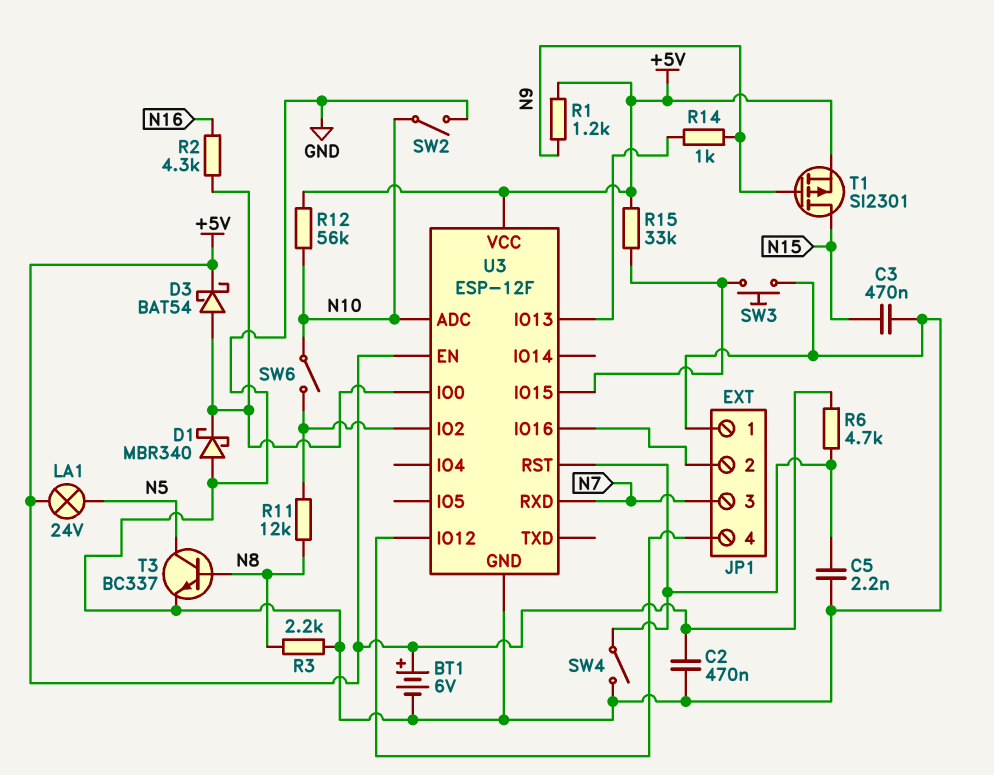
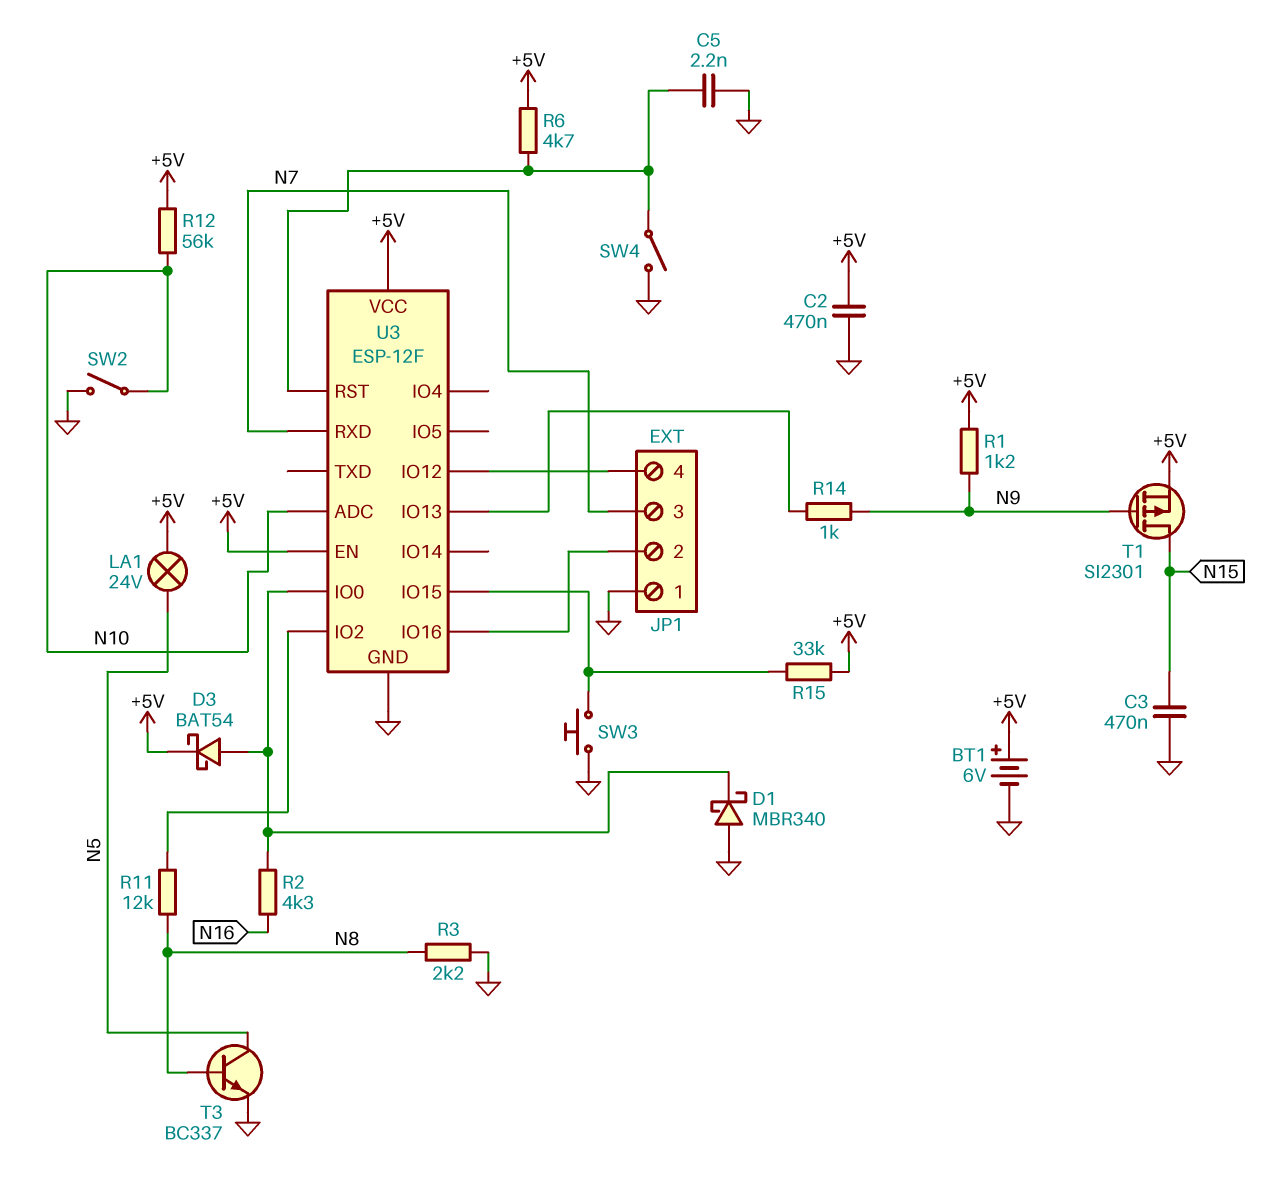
SW6: switch (N10, U3/IO2) -> none

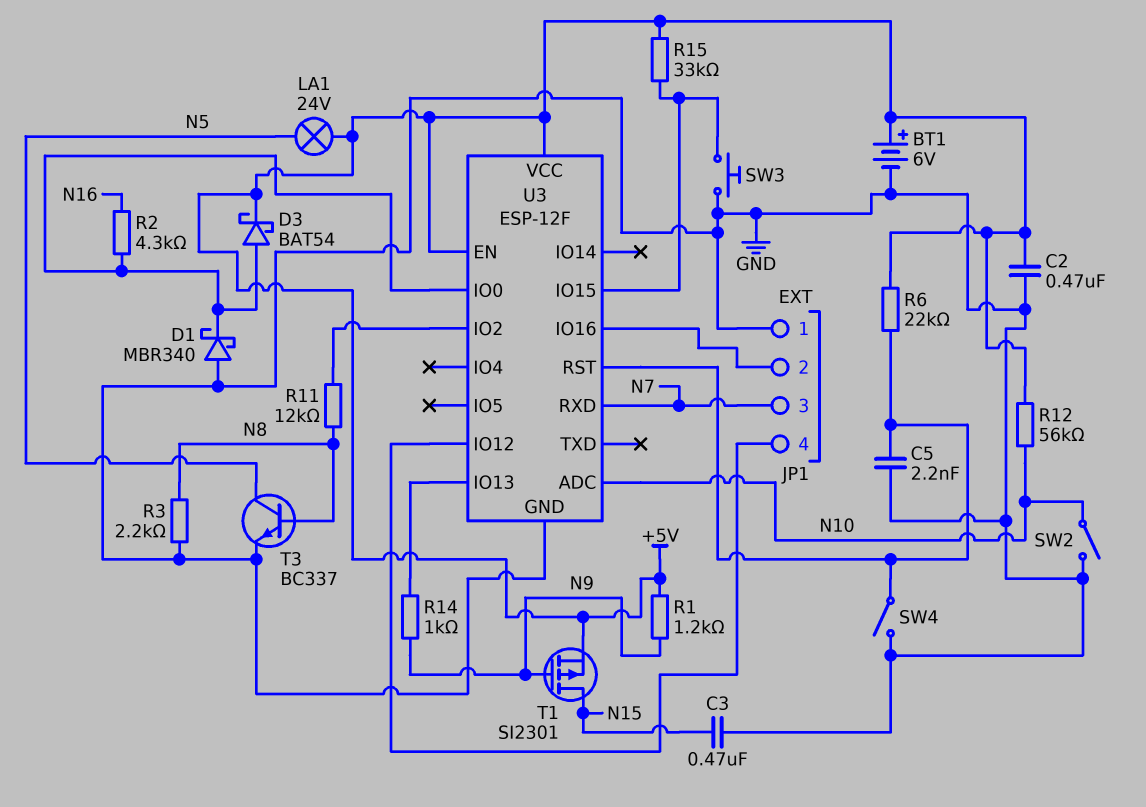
R6: 4.7k (+5V, U3/RST) -> 22k (+5V, U3/RST)

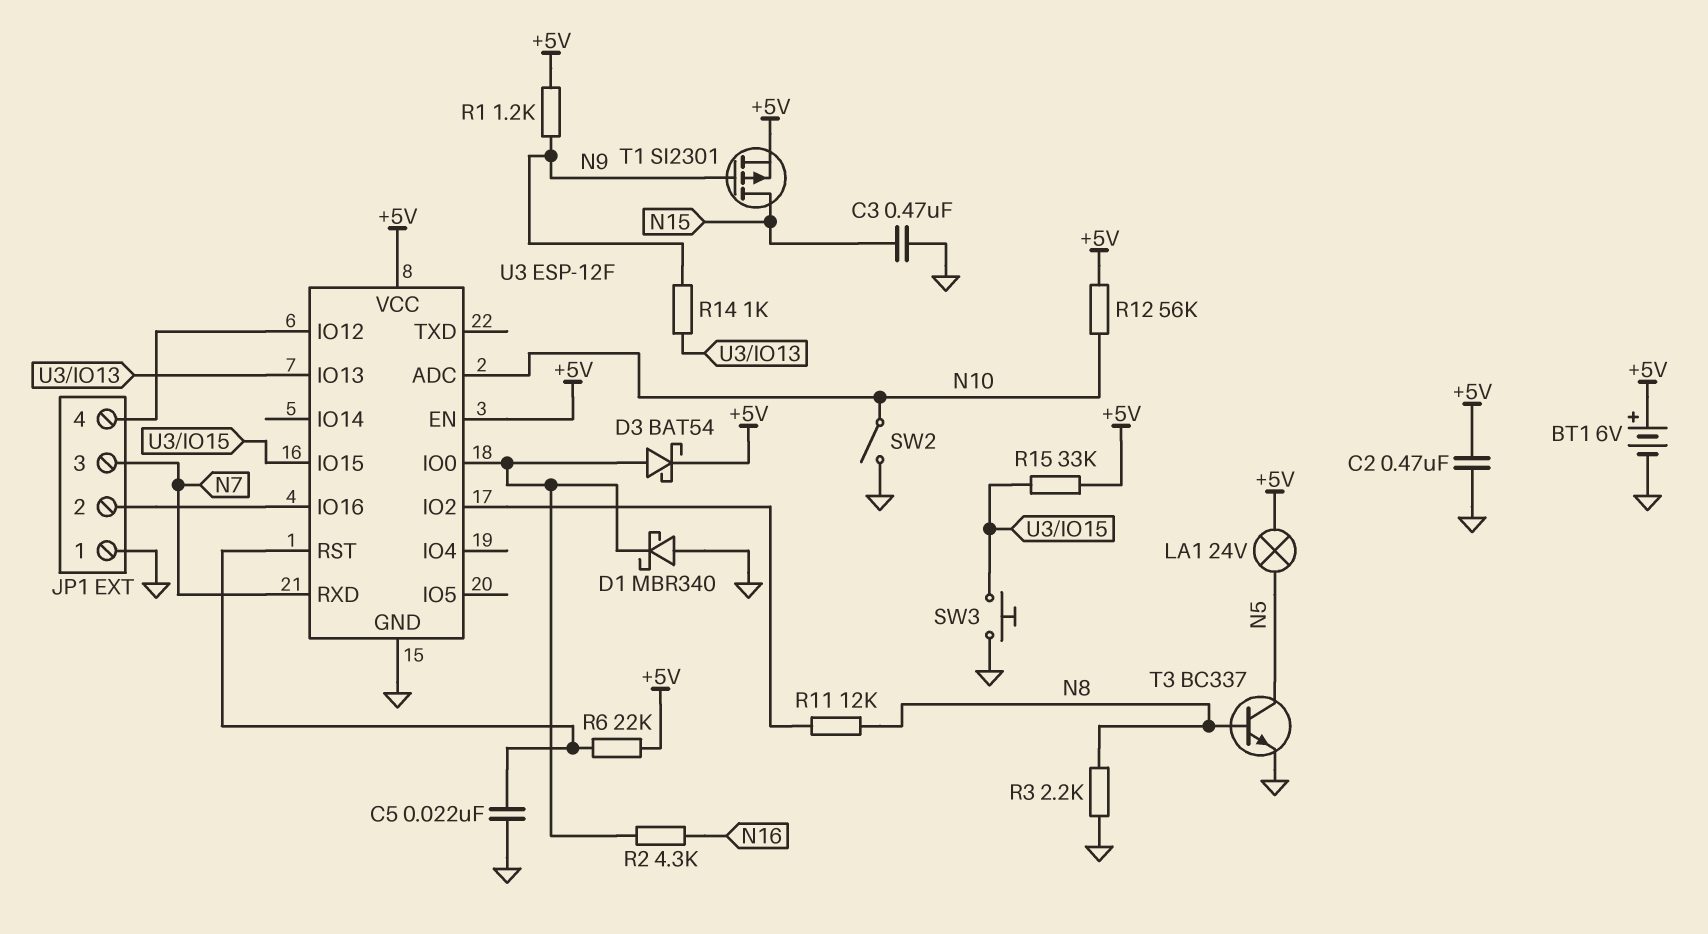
C5: 2.2nF (GND, U3/RST) -> 22nF (GND, U3/RST)
SW4: switch (GND, U3/RST) -> none

